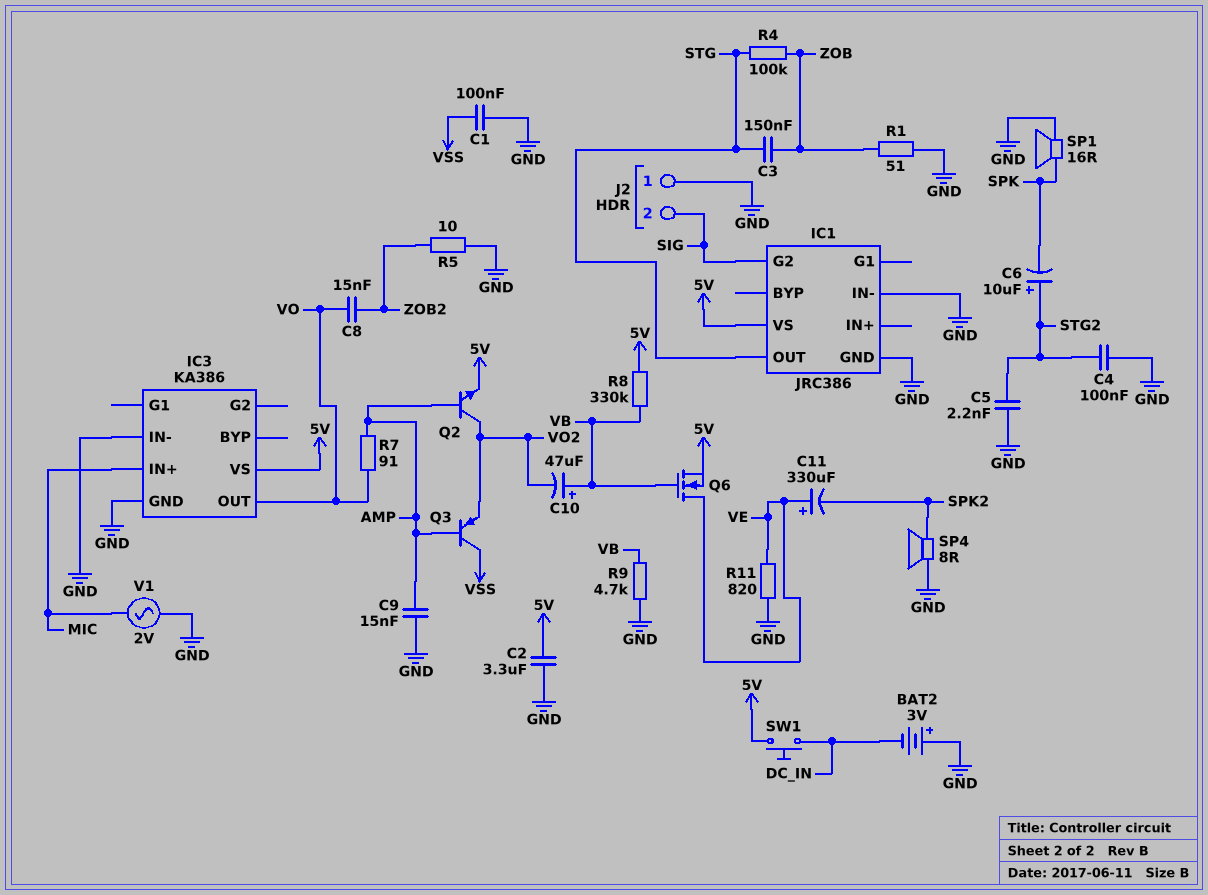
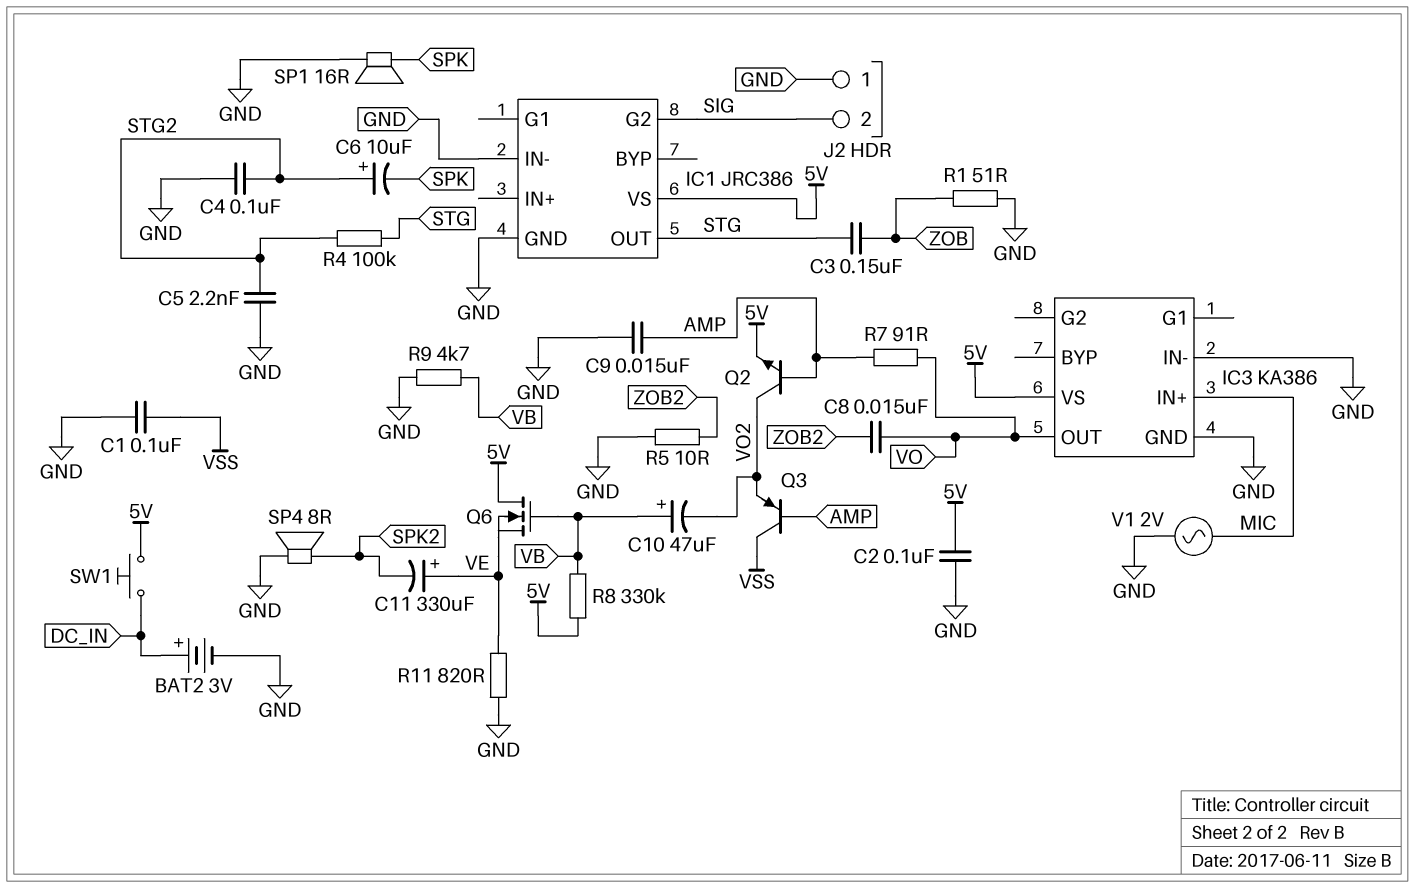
BAT2: 3V (plus GND, minus DC_IN) -> 3V (plus DC_IN, minus GND)
C2: 3.3uF (5V, GND) -> 100nF (5V, GND)
Q6: NMOS (G VB, D VE, S 5V) -> NMOS (G VB, D 5V, S VE)
R4: 100k (STG, ZOB) -> 100k (STG, STG2)

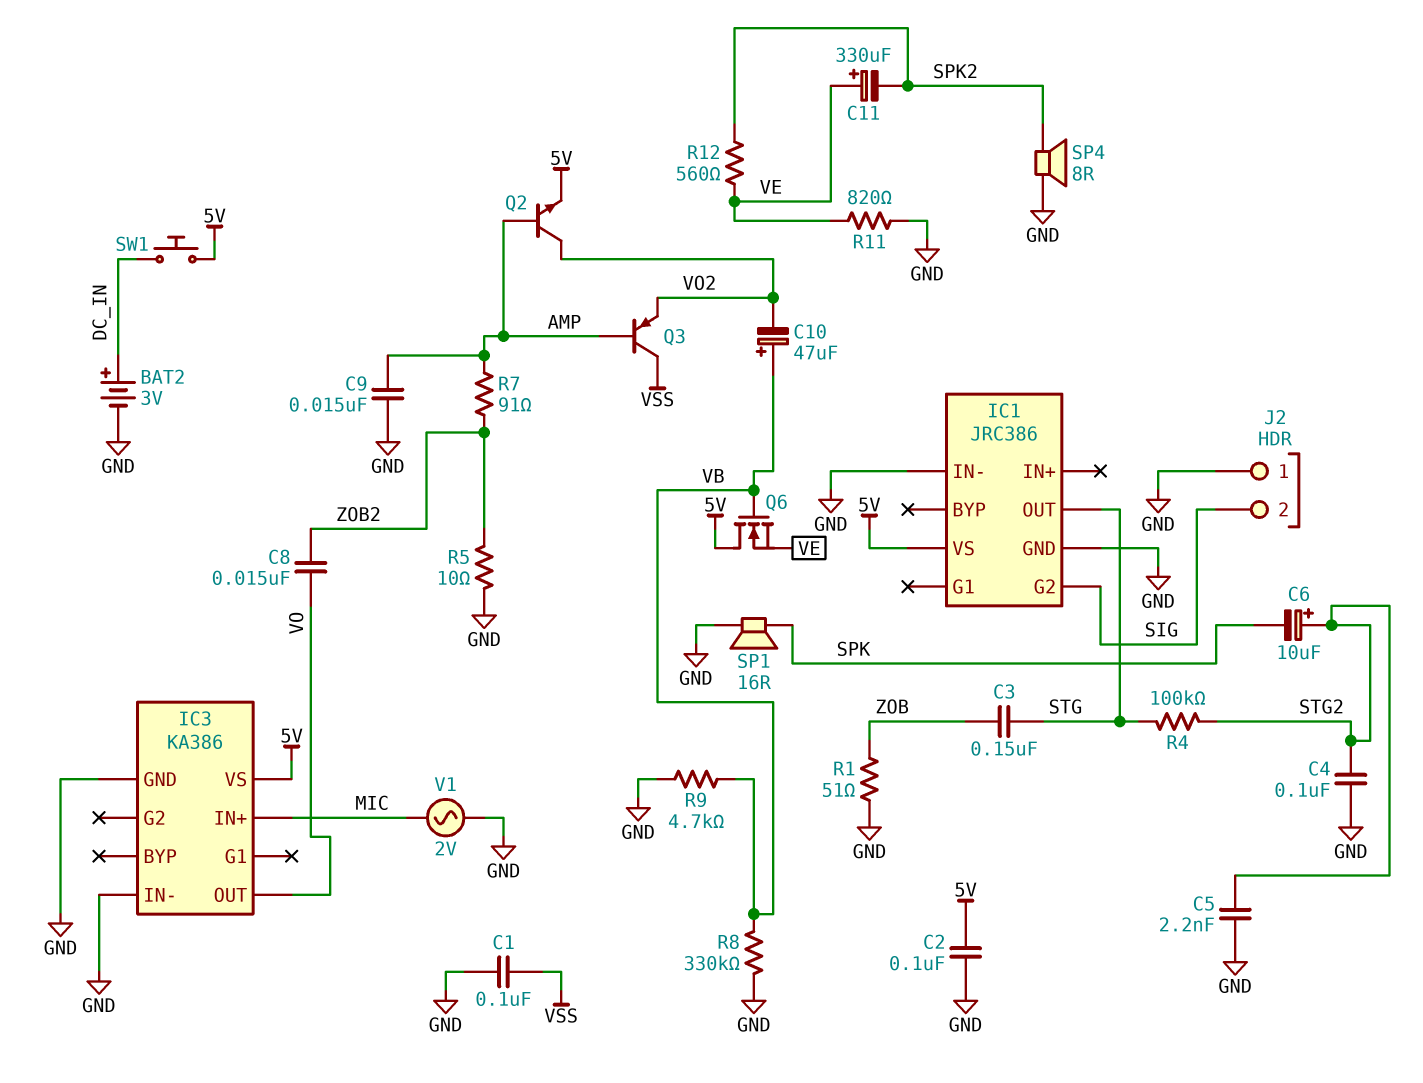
R7: 91 (AMP, VO) -> 91 (AMP, ZOB2)
R8: 330k (5V, VB) -> 330k (GND, VB)
R12: none -> 560 (SPK2, VE)

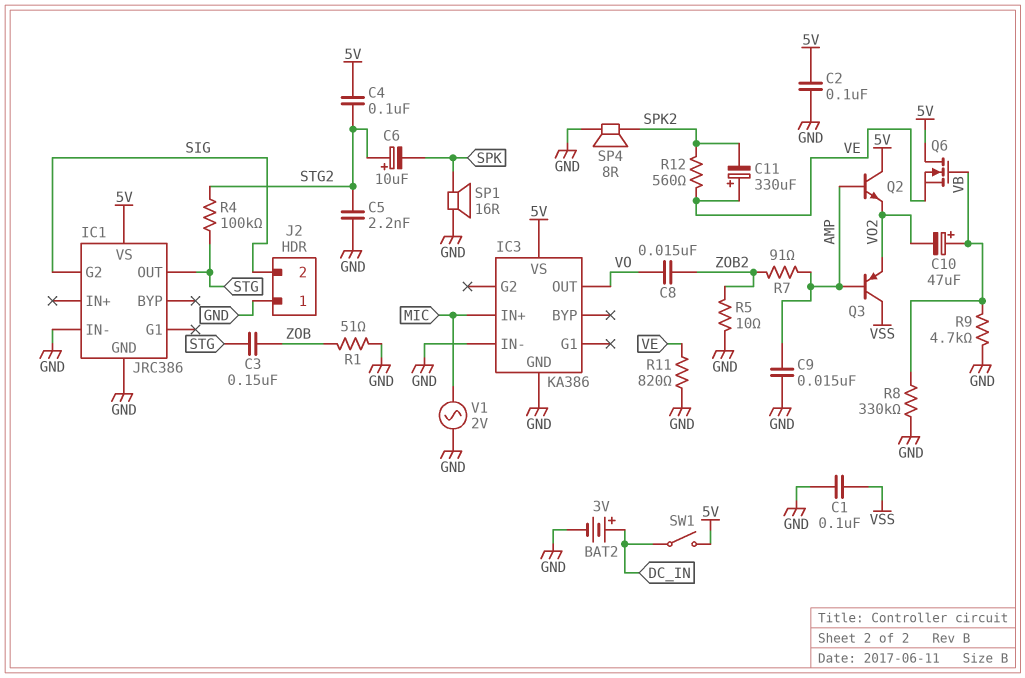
C4: 100nF (GND, STG2) -> 100nF (5V, STG2)
Q2: NPN (B AMP, C VO2, E 5V) -> NPN (B AMP, C 5V, E VO2)
SW1: button (5V, DC_IN) -> switch (5V, DC_IN)

